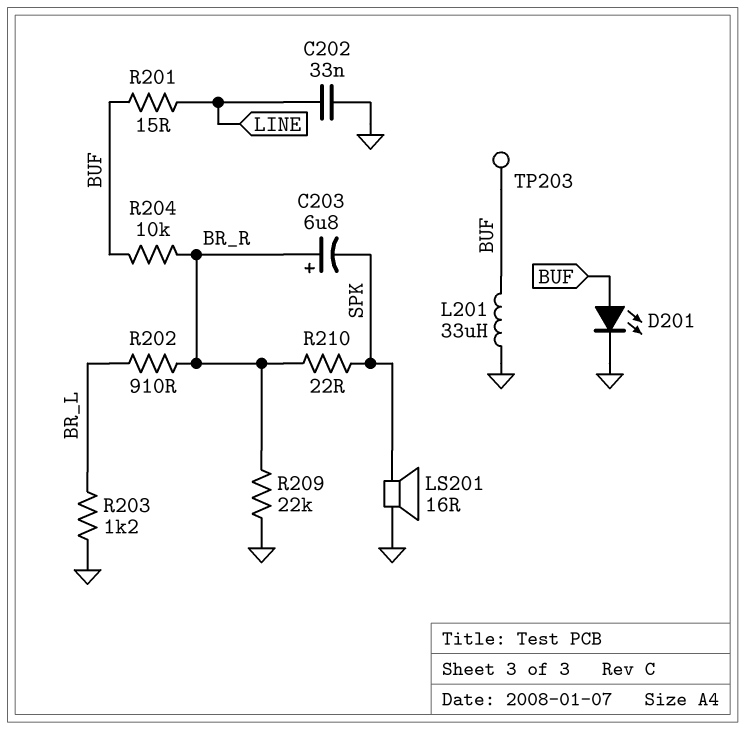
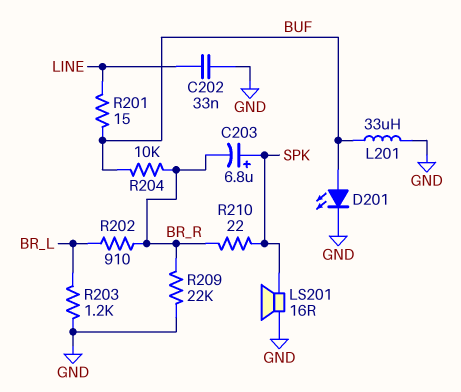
C203: 6.8uF (plus BR_R, minus SPK) -> 6.8uF (plus SPK, minus BR_R)
TP203: test point (BUF) -> none

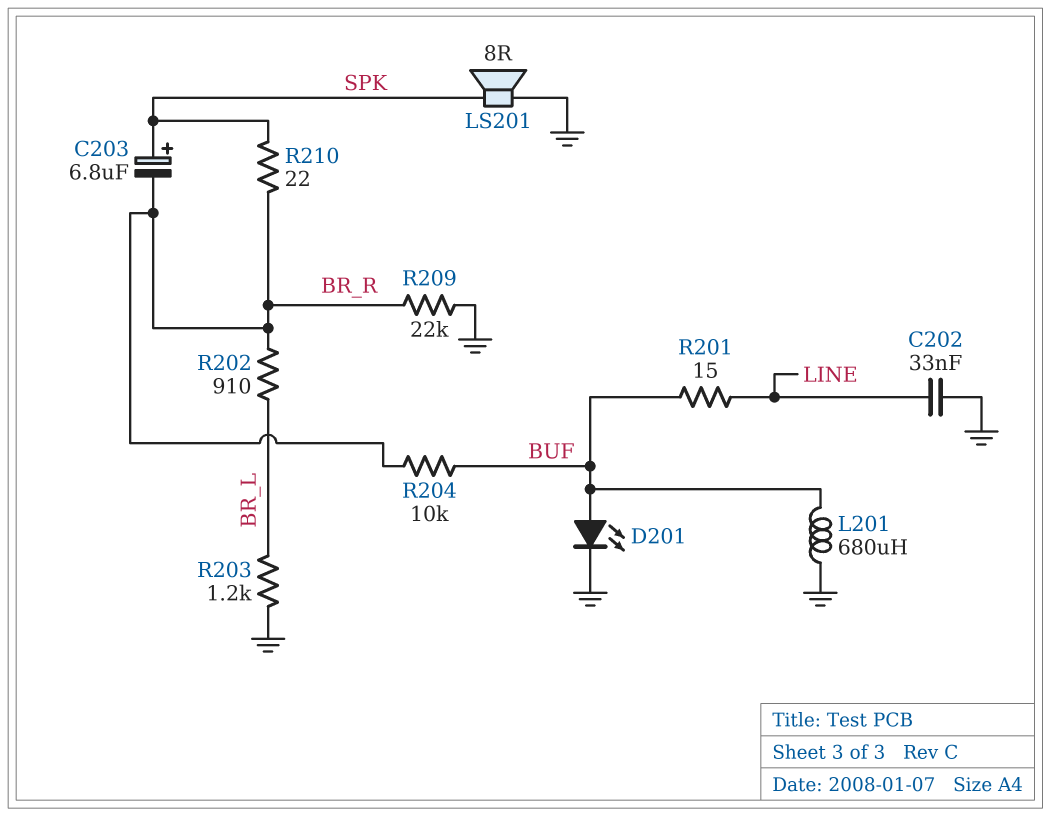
L201: 33uH (BUF, GND) -> 680uH (BUF, GND)
LS201: speaker 16R (GND, SPK) -> speaker 8R (GND, SPK)

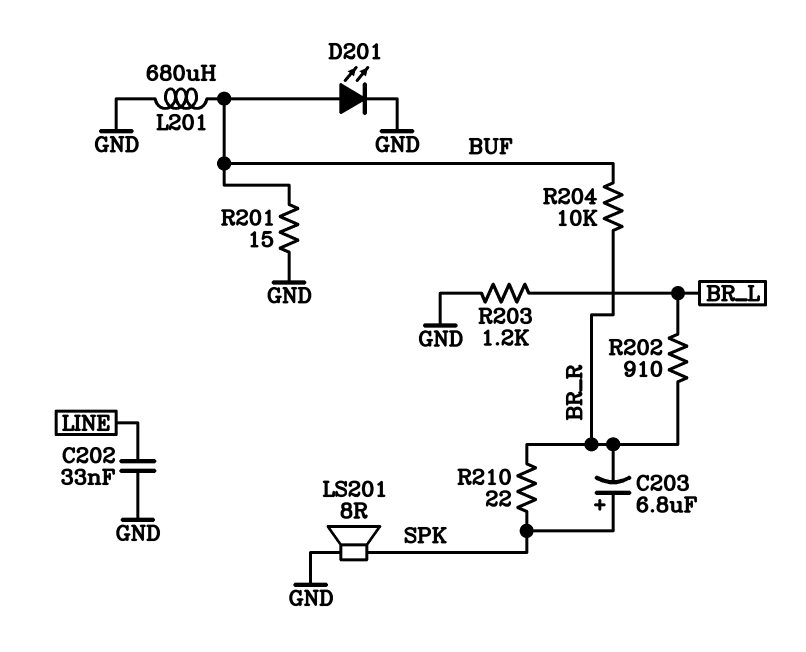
R201: 15 (BUF, LINE) -> 15 (BUF, GND)
R209: 22k (BR_R, GND) -> none

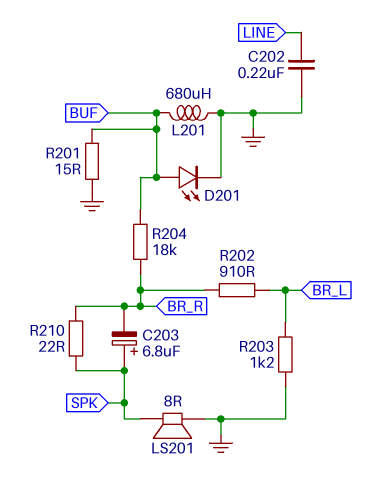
C202: 33nF (GND, LINE) -> 220nF (GND, LINE)
R204: 10k (BR_R, BUF) -> 18k (BR_R, BUF)

